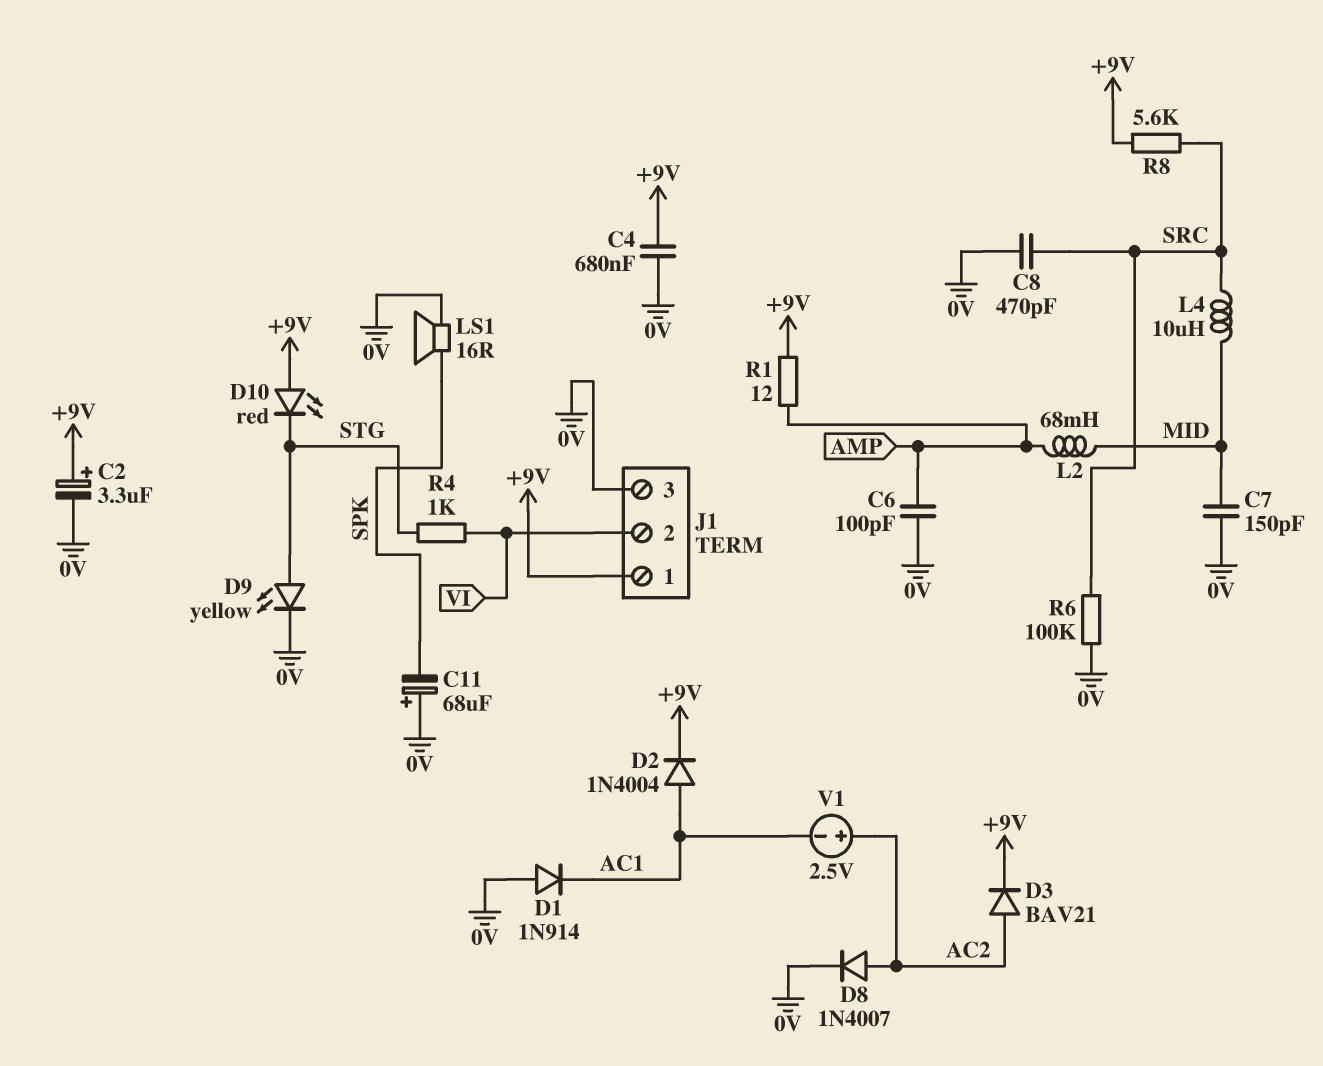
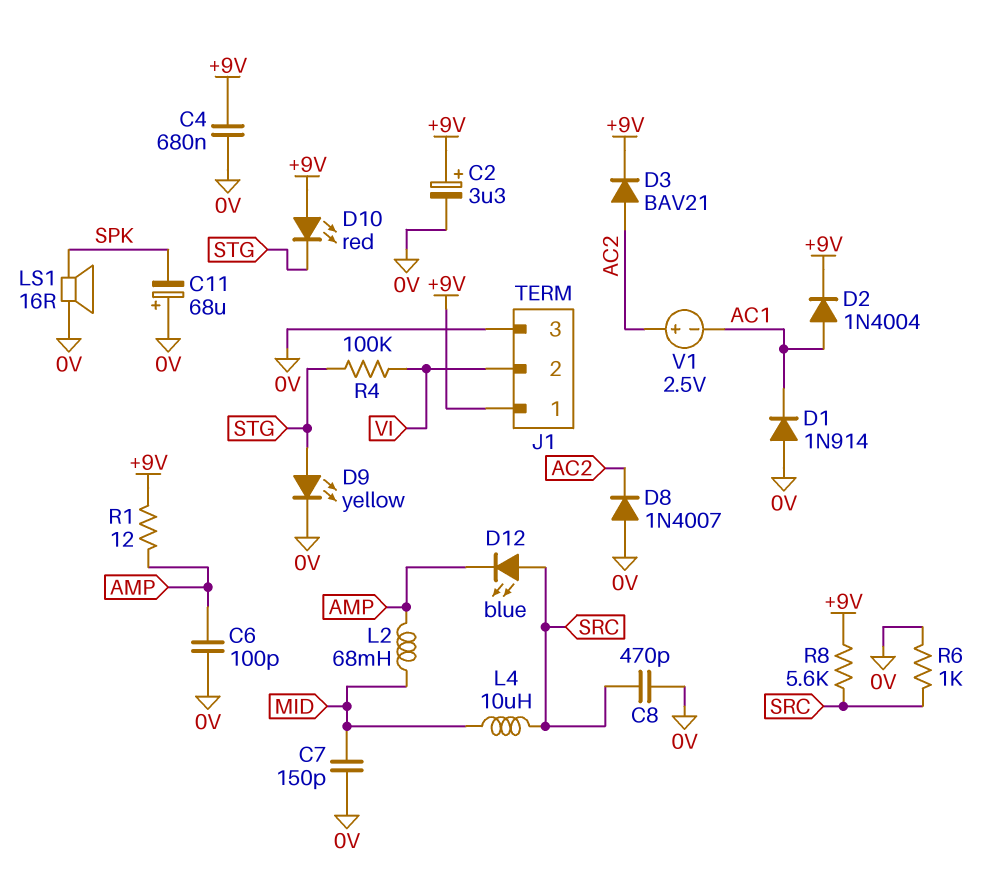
D8: diode 1N4007 (A AC2, K 0V) -> diode 1N4007 (A 0V, K AC2)
D12: none -> LED blue (A SRC, K AMP)
R4: 1k (STG, VI) -> 100k (STG, VI)
R6: 100k (0V, SRC) -> 1k (0V, SRC)

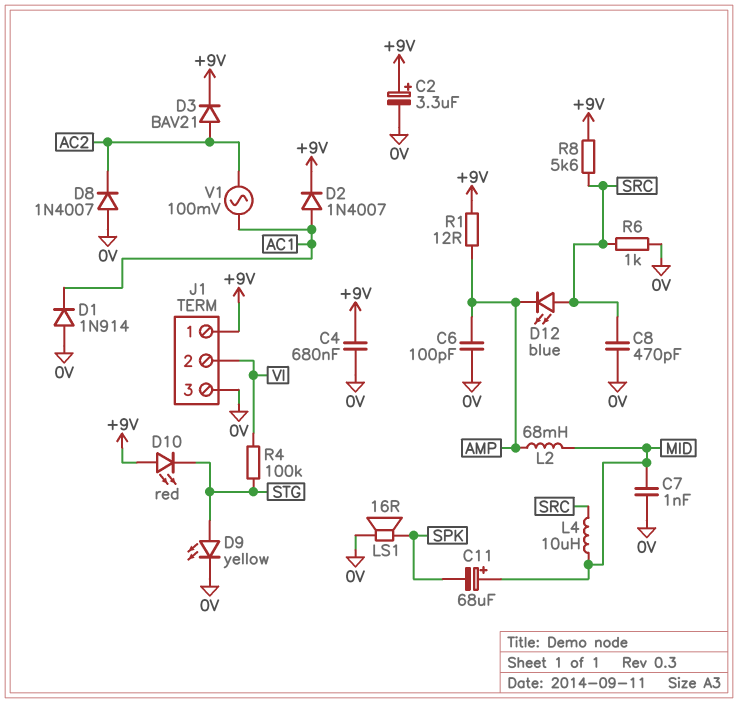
C7: 150pF (0V, MID) -> 1nF (0V, MID)
C11: 68uF (plus 0V, minus SPK) -> 68uF (plus MID, minus SPK)
D2: diode 1N4004 (A AC1, K +9V) -> diode 1N4007 (A AC1, K +9V)
V1: 2.5V (plus AC2, minus AC1) -> AC 100mV (AC1, AC2)

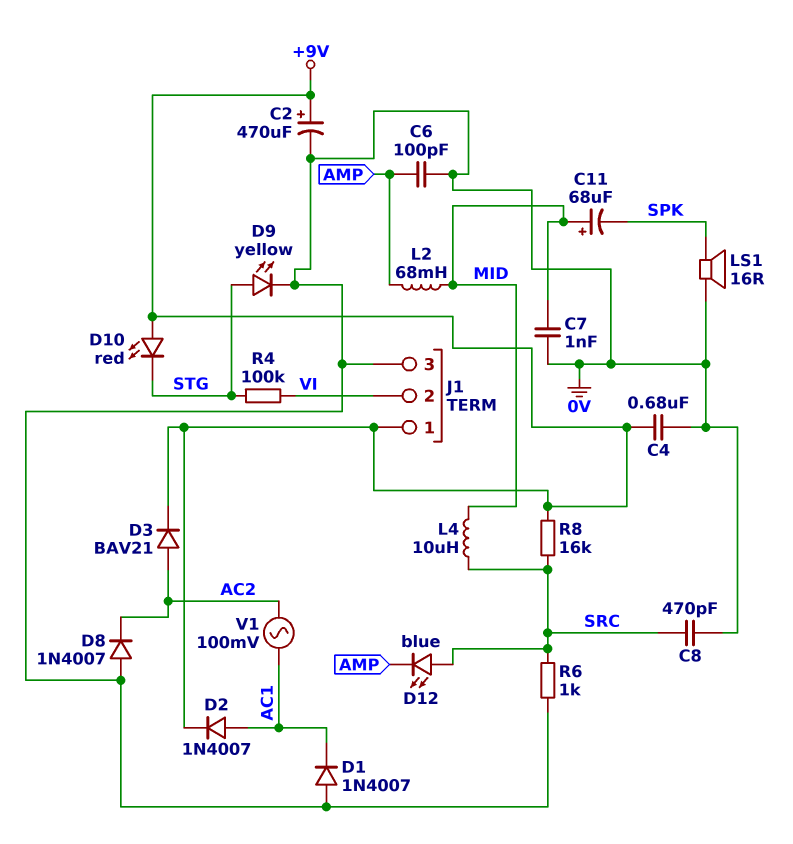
C2: 3.3uF (plus +9V, minus 0V) -> 470uF (plus +9V, minus 0V)
D1: diode 1N914 (A 0V, K AC1) -> diode 1N4007 (A 0V, K AC1)
R1: 12 (+9V, AMP) -> none
R8: 5.6k (+9V, SRC) -> 16k (+9V, SRC)

